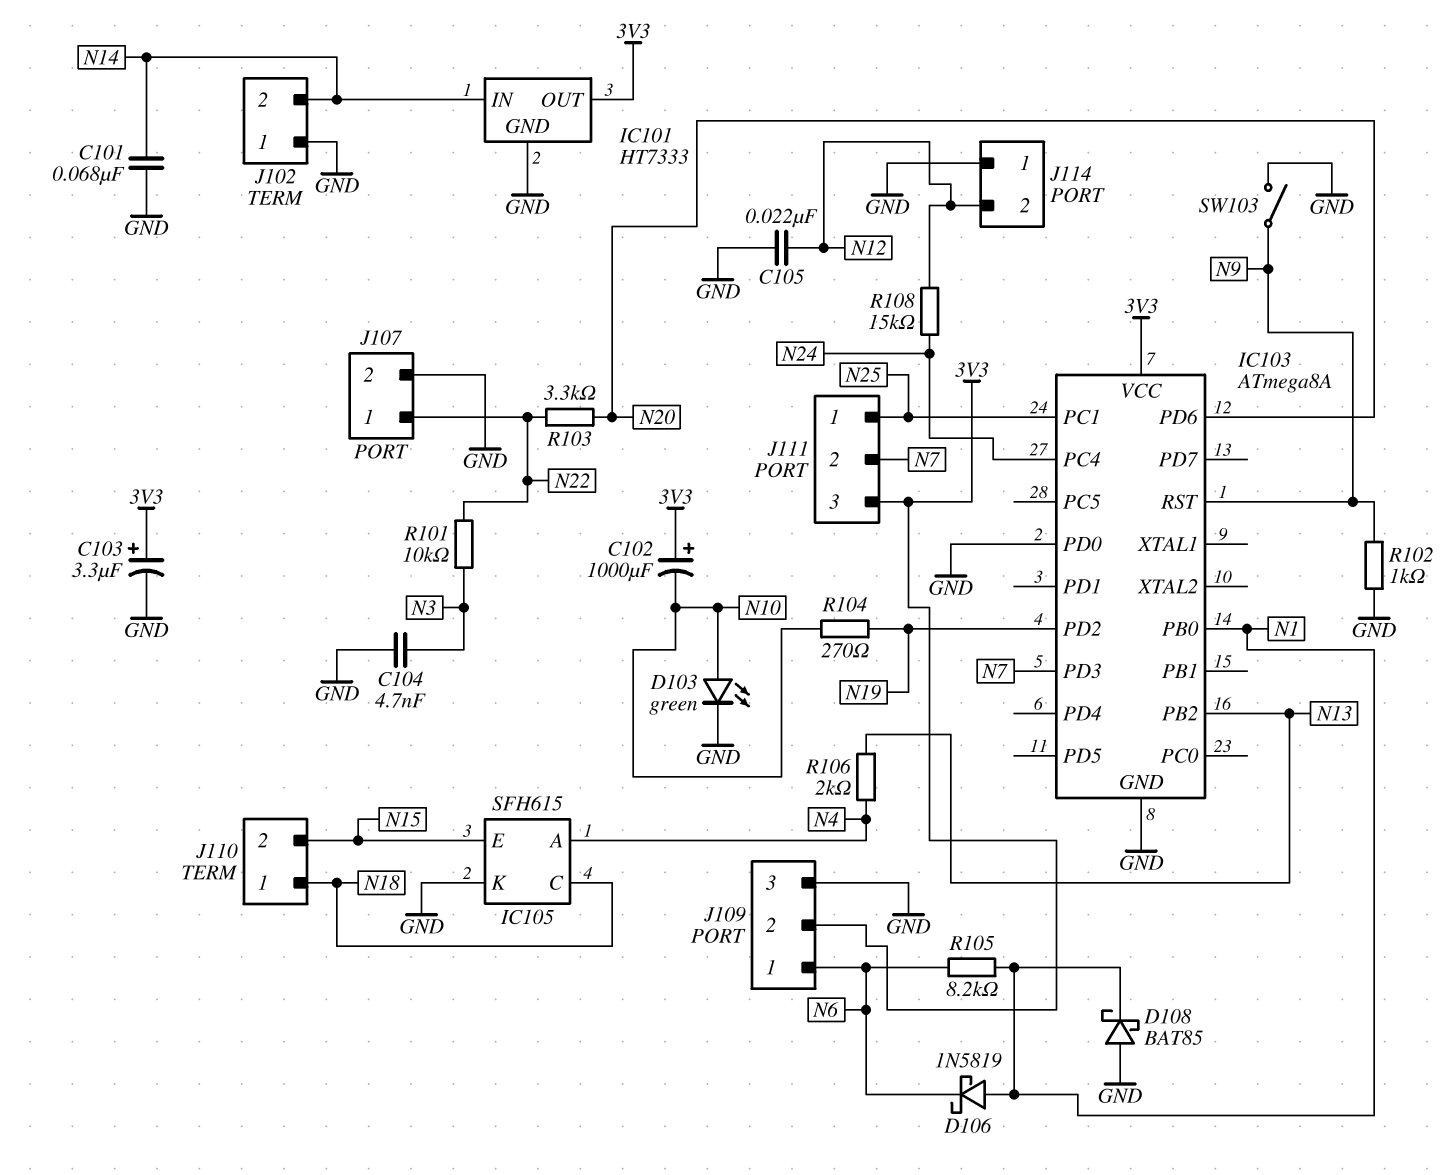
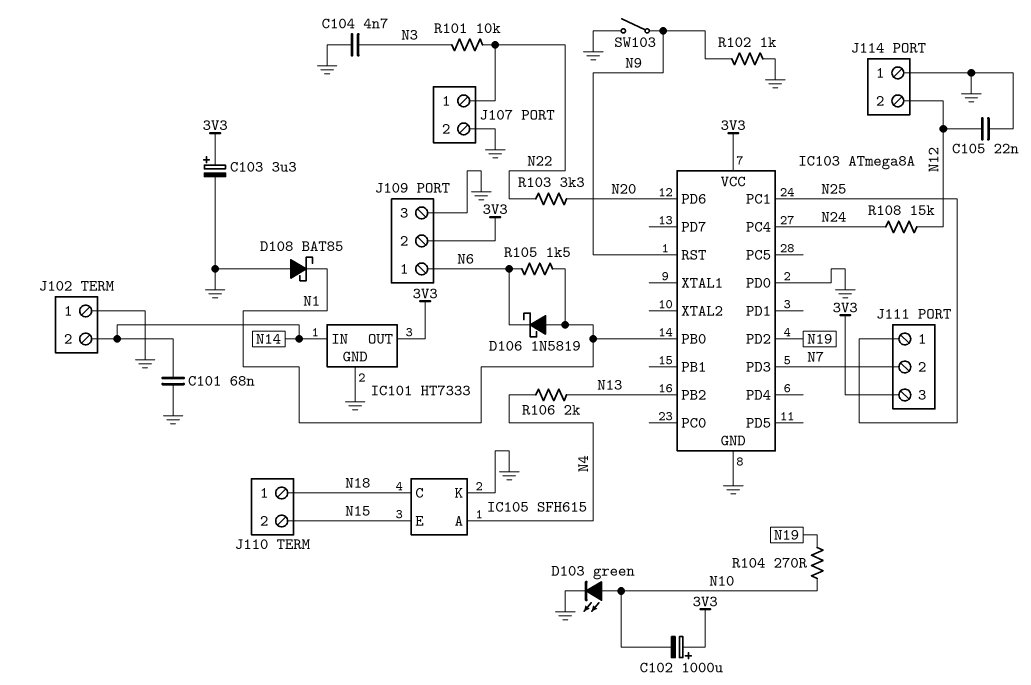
R105: 8.2k (N1, N6) -> 1.5k (N1, N6)

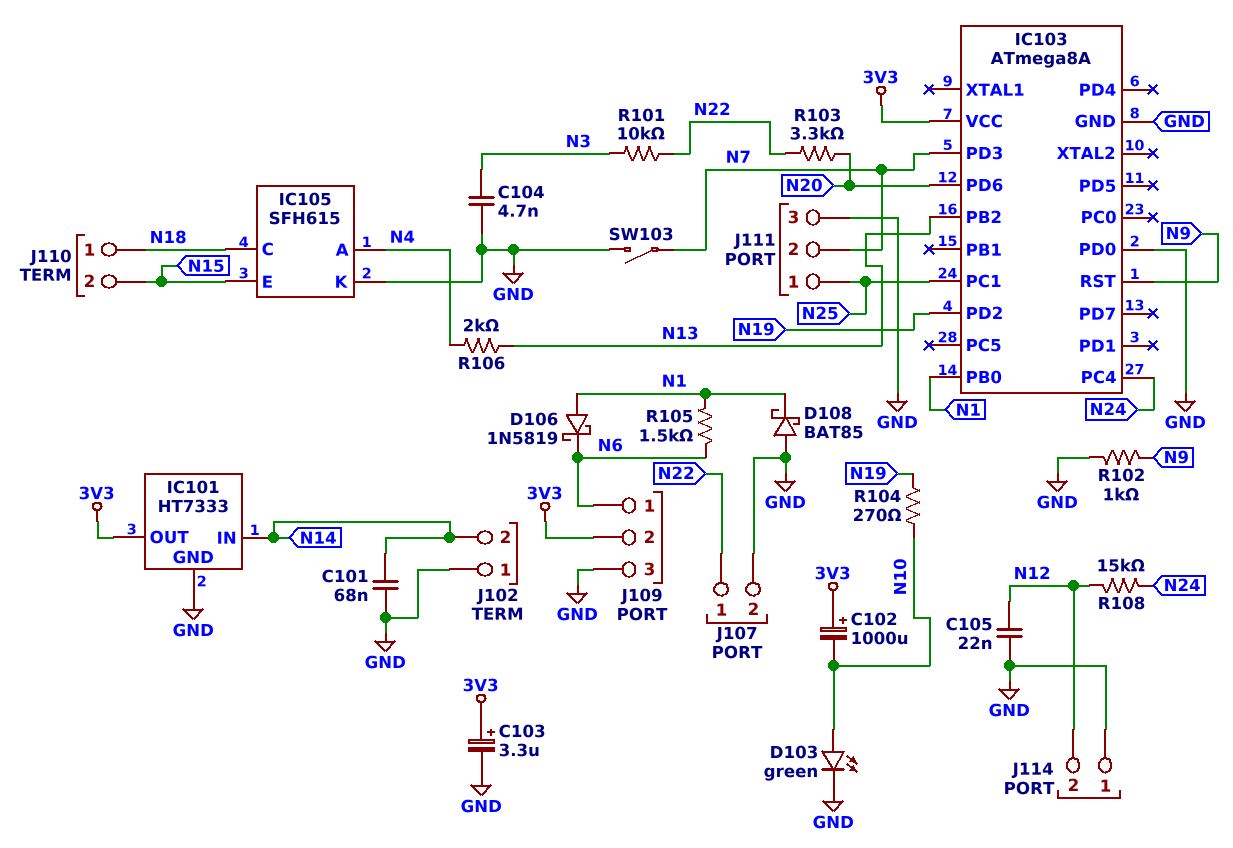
J111 pin 3: 3V3 -> GND
SW103: switch (GND, N9) -> switch (GND, N7)

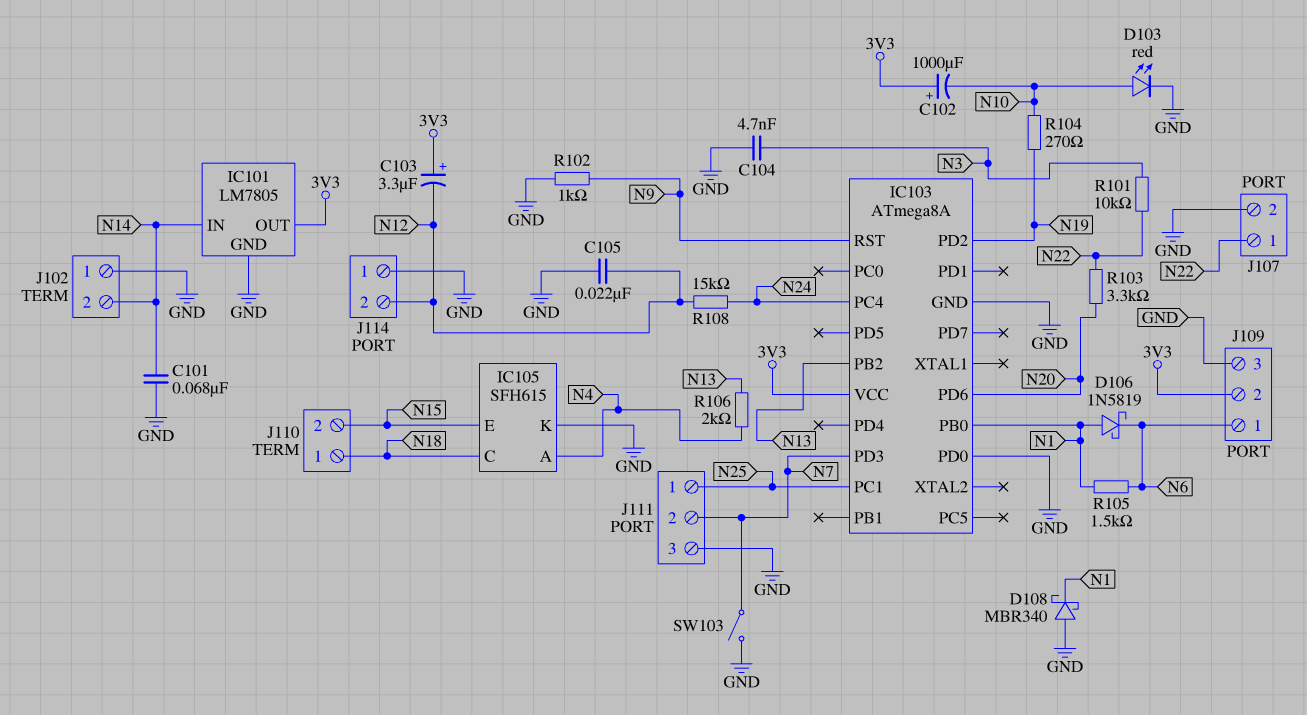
C103: 3.3uF (plus 3V3, minus GND) -> 3.3uF (plus 3V3, minus N12)
D103: LED green (A N10, K GND) -> LED red (A N10, K GND)
D108: schottky BAT85 (A GND, K N1) -> schottky MBR340 (A GND, K N1)
IC101: HT7333 -> LM7805

